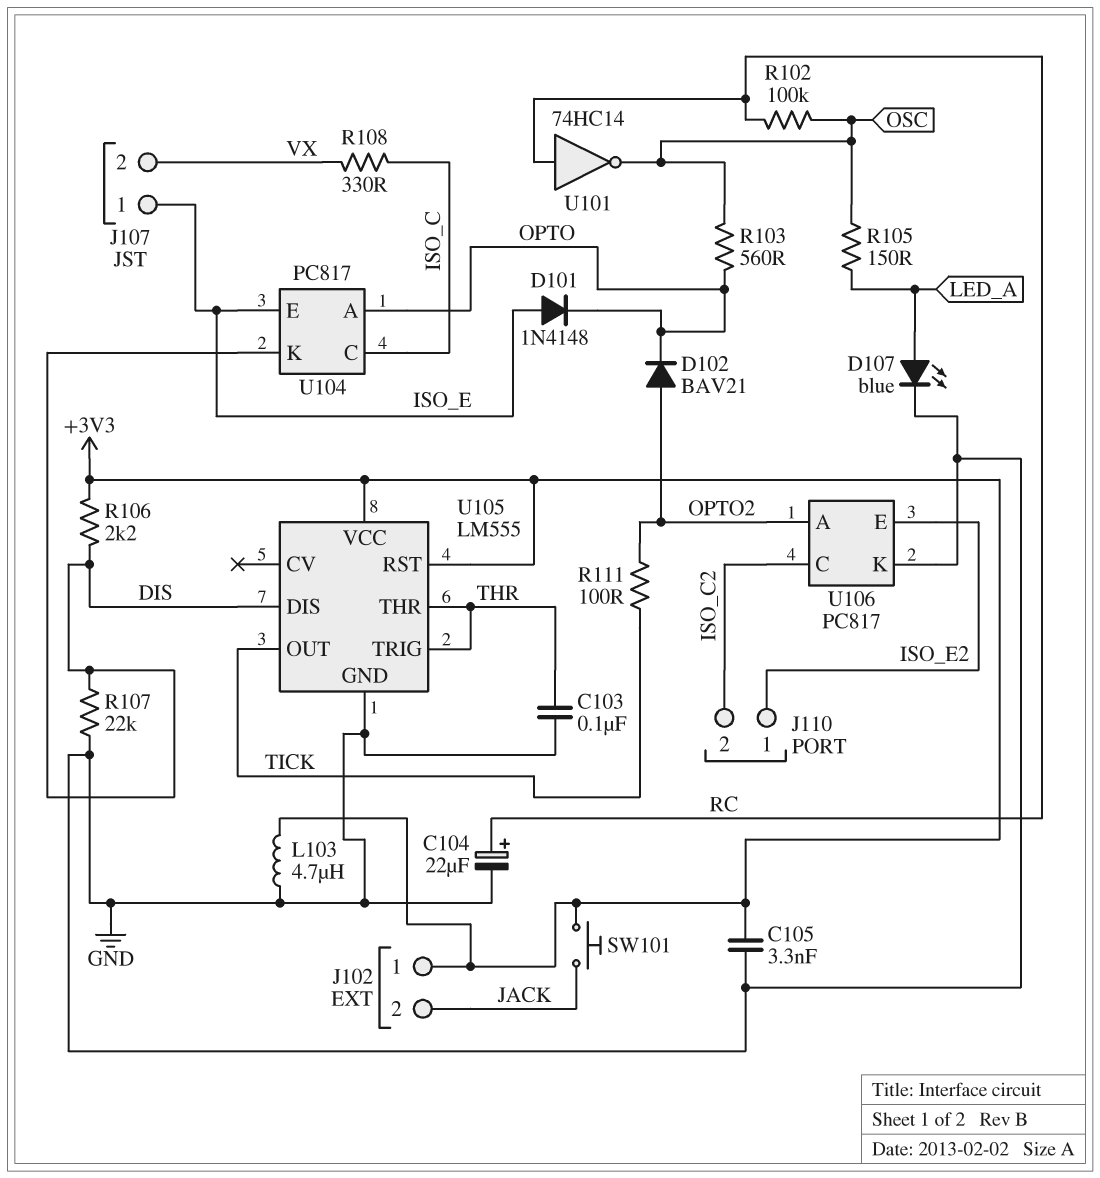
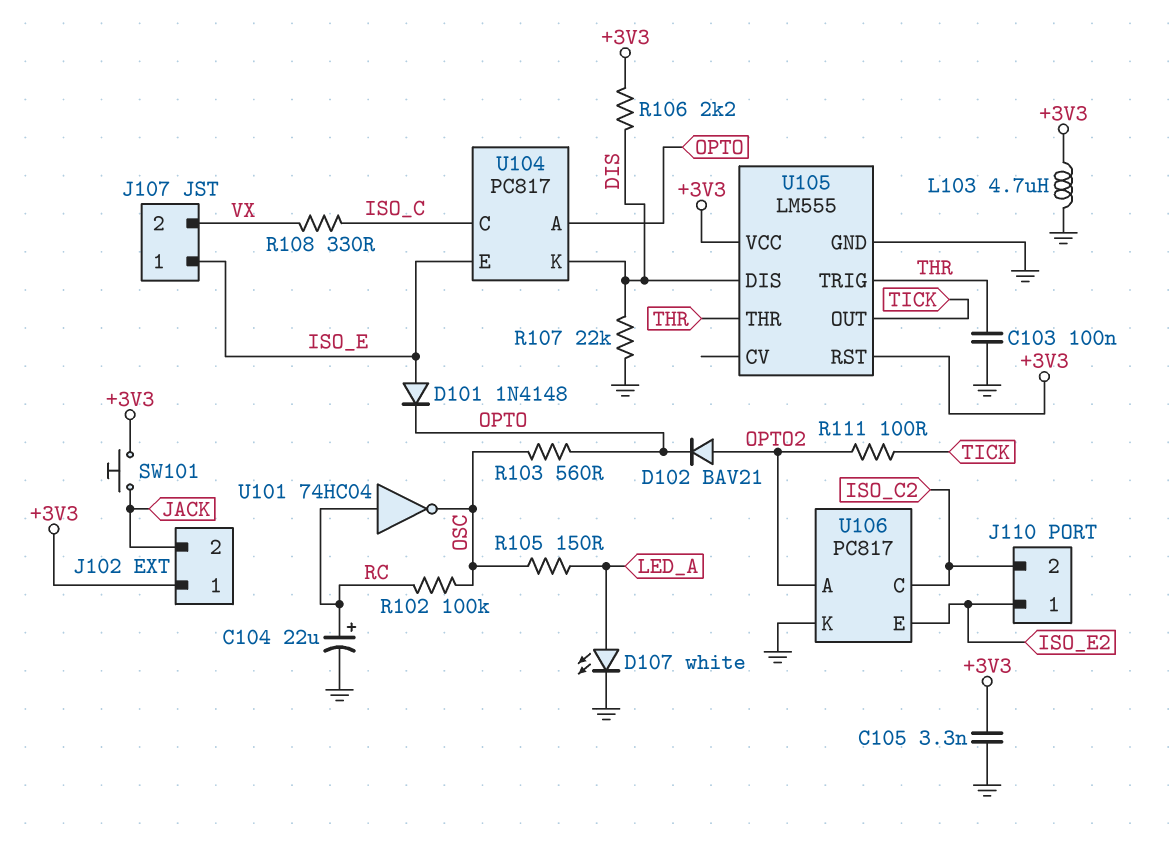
D107: LED blue (A LED_A, K GND) -> LED white (A LED_A, K GND)
U101: NOT 74HC14 (in RC, out OSC) -> NOT 74HC04 (in RC, out OSC)

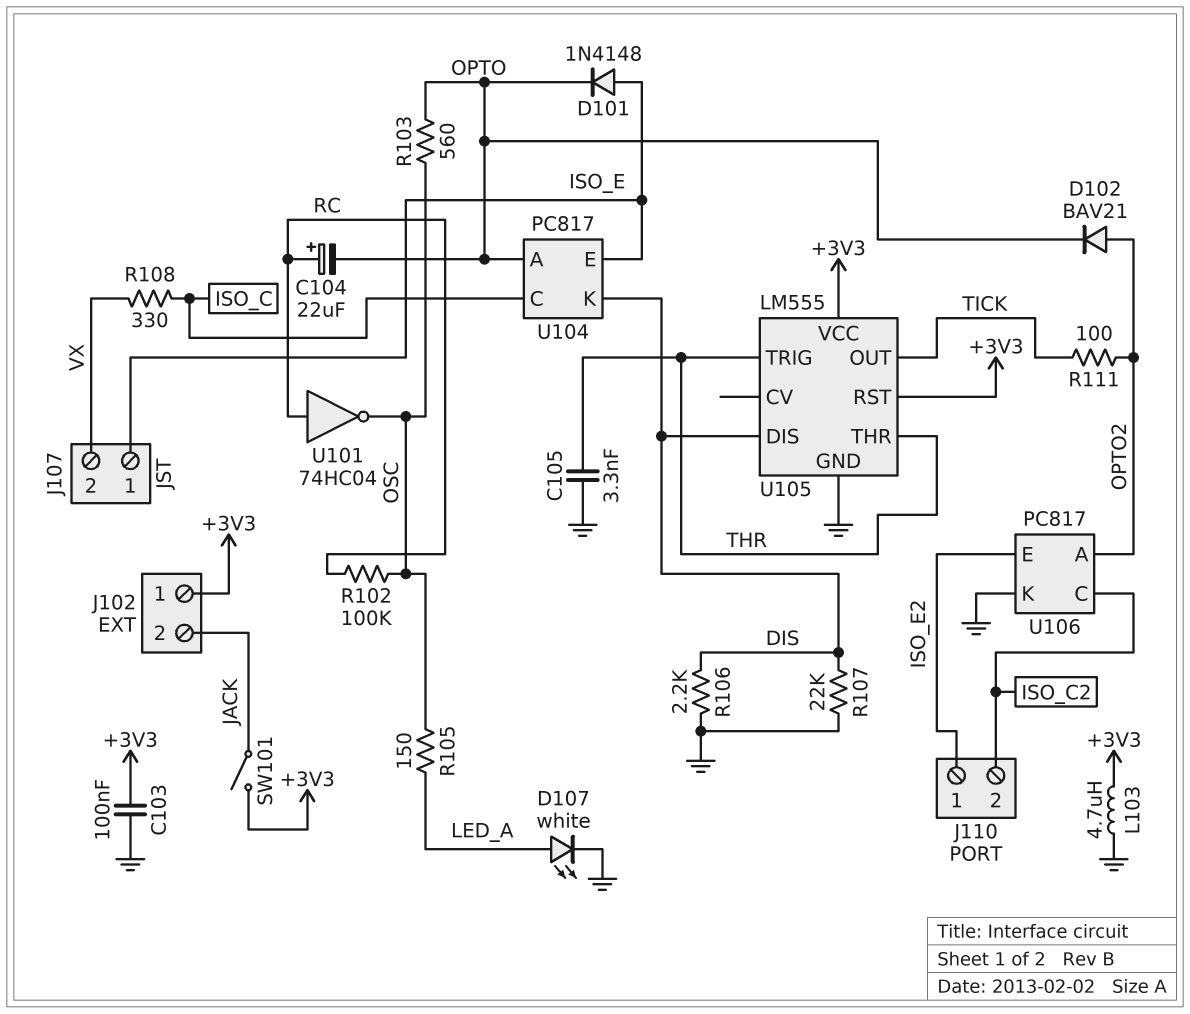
C103: 100nF (GND, THR) -> 100nF (+3V3, GND)
C104: 22uF (plus RC, minus GND) -> 22uF (plus RC, minus OPTO)
C105: 3.3nF (+3V3, GND) -> 3.3nF (GND, THR)
R106: 2.2k (+3V3, DIS) -> 2.2k (DIS, GND)
SW101: button (+3V3, JACK) -> switch (+3V3, JACK)

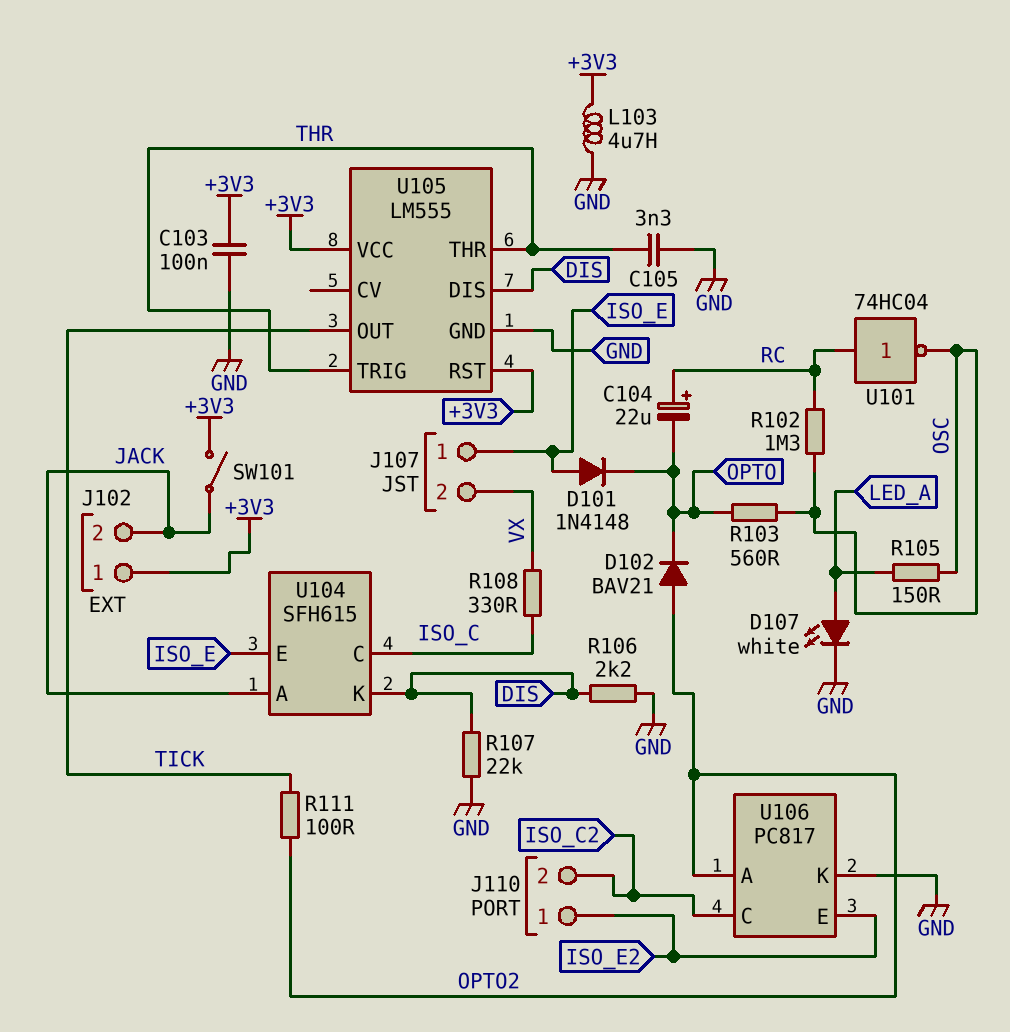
R102: 100k (OSC, RC) -> 1.3M (OSC, RC)
U104: PC817 -> SFH615
U104 pin A: OPTO -> JACK

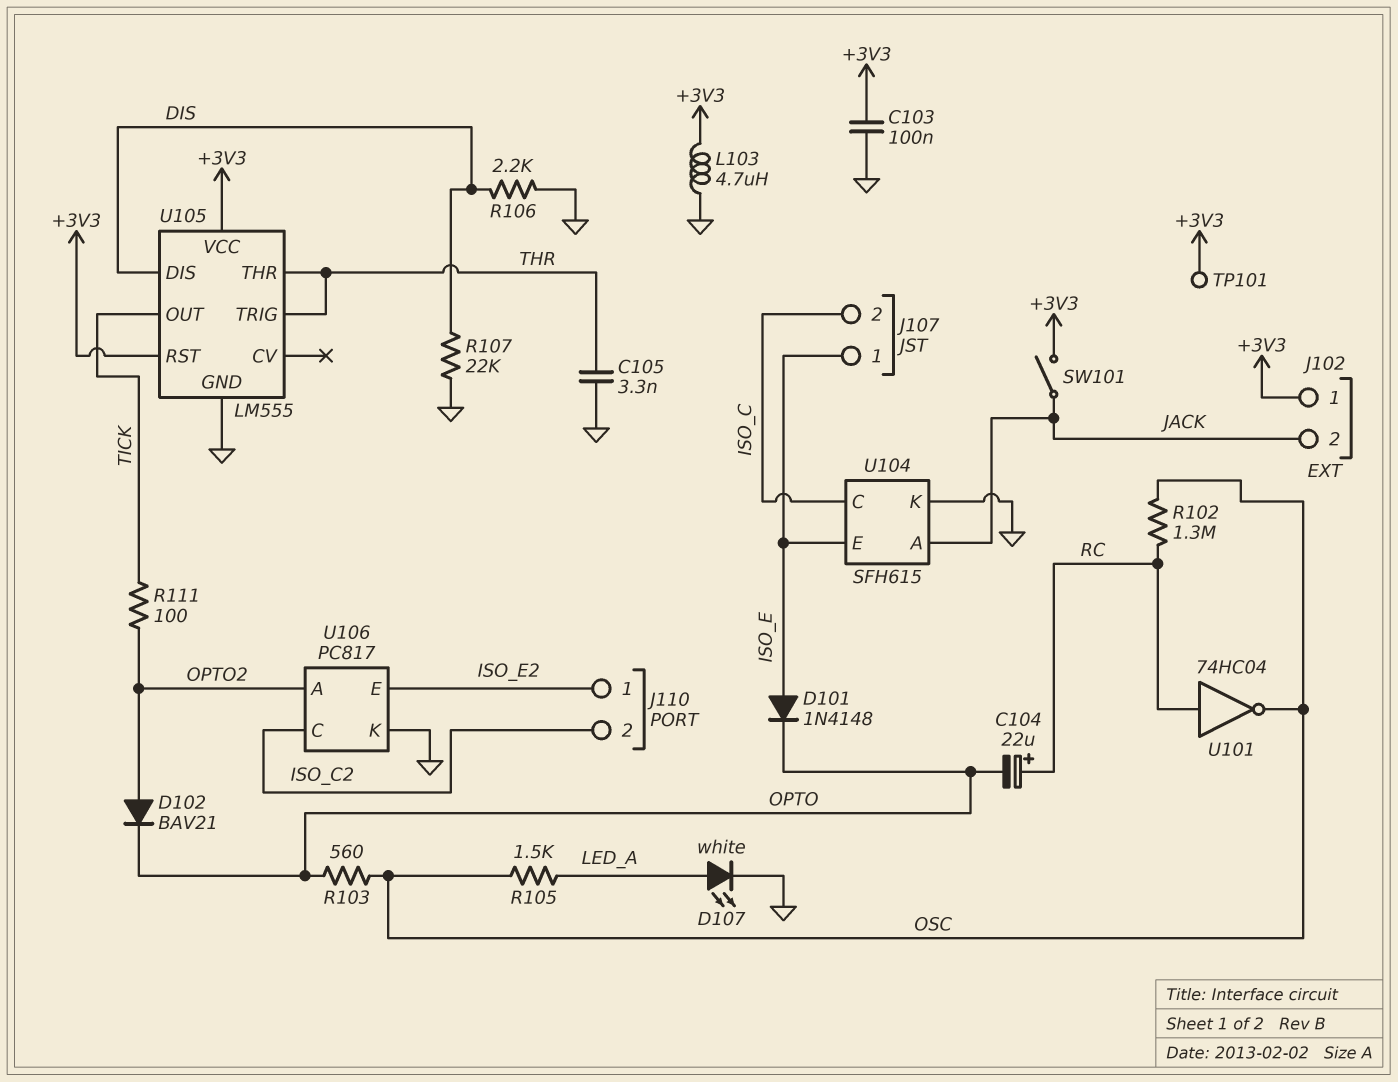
J107 pin 2: VX -> ISO_C
R105: 150 (LED_A, OSC) -> 1.5k (LED_A, OSC)
R108: 330 (ISO_C, VX) -> none
TP101: none -> test point (+3V3)
U104 pin K: DIS -> GND

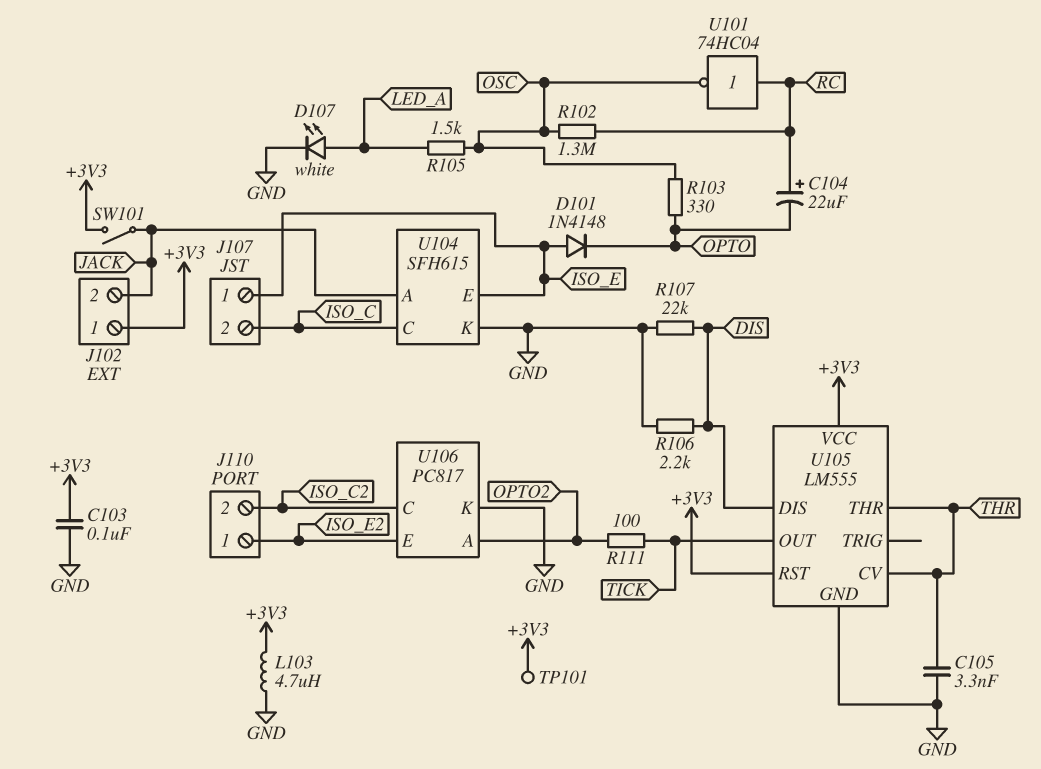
D102: diode BAV21 (A OPTO2, K OPTO) -> none
R103: 560 (OPTO, OSC) -> 330 (OPTO, OSC)
U105 pin CV: none -> THR
U105 pin TRIG: THR -> none

